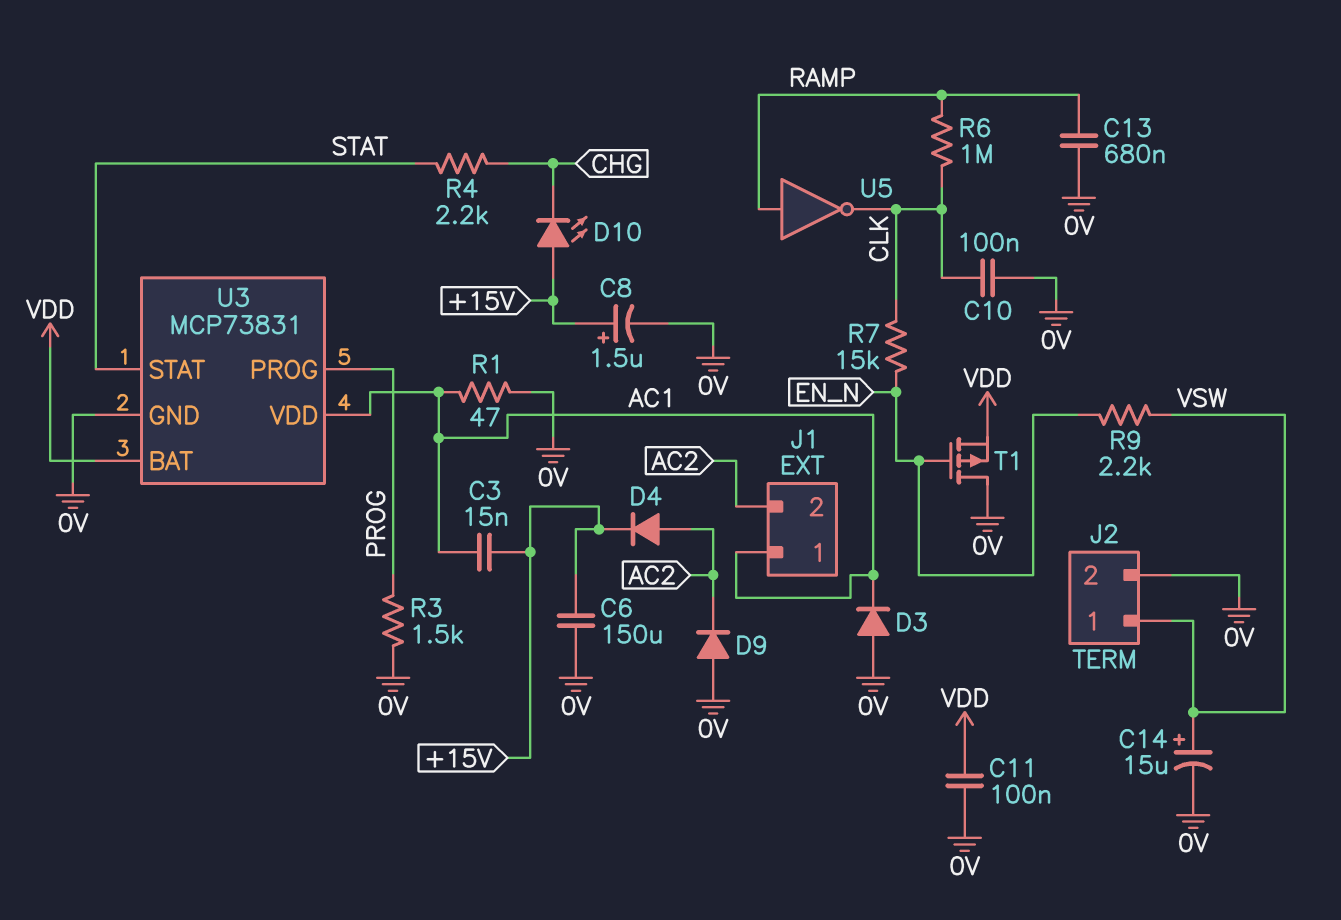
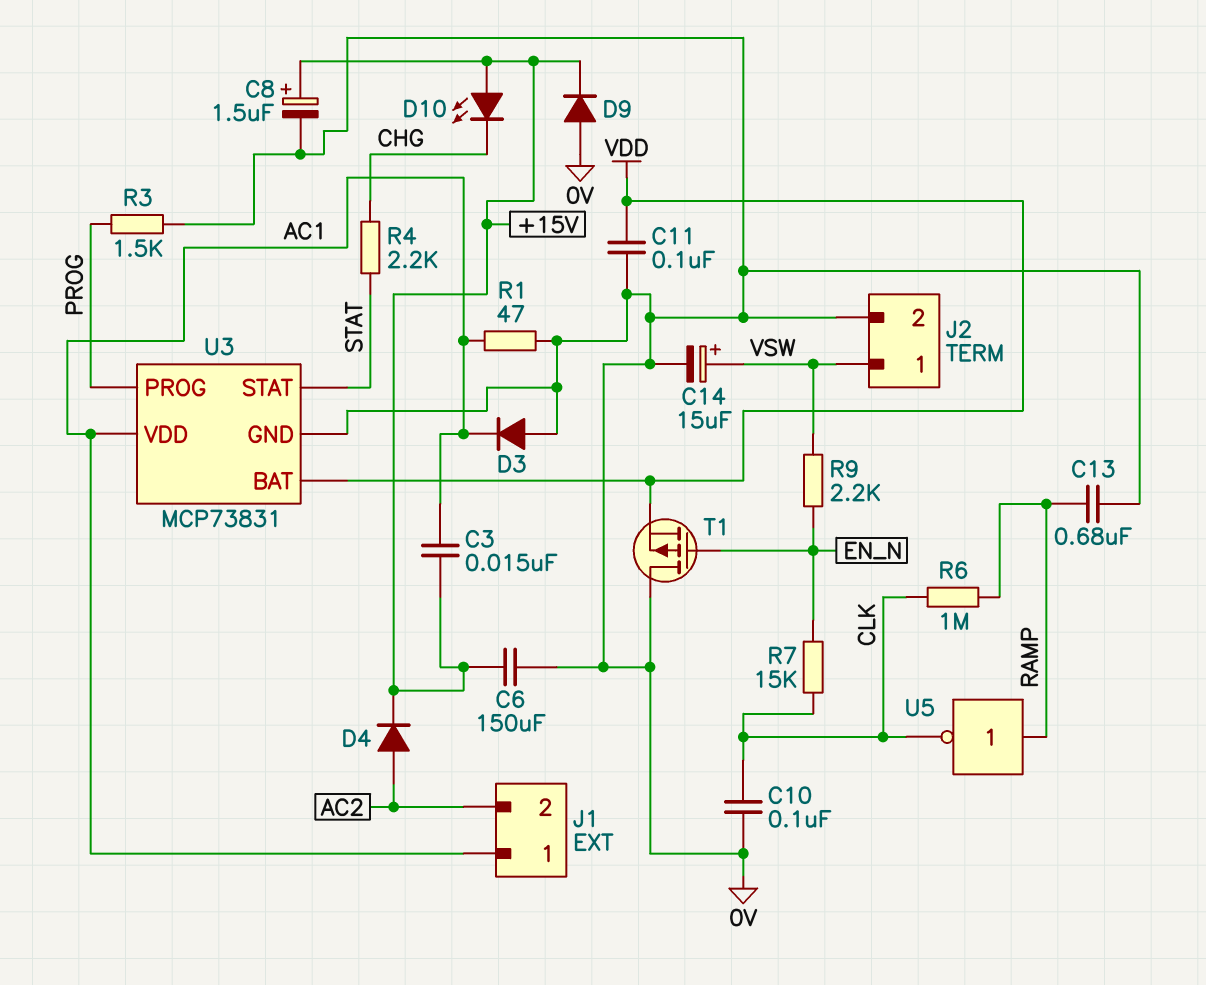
D9: diode (A 0V, K AC2) -> diode (A 0V, K +15V)

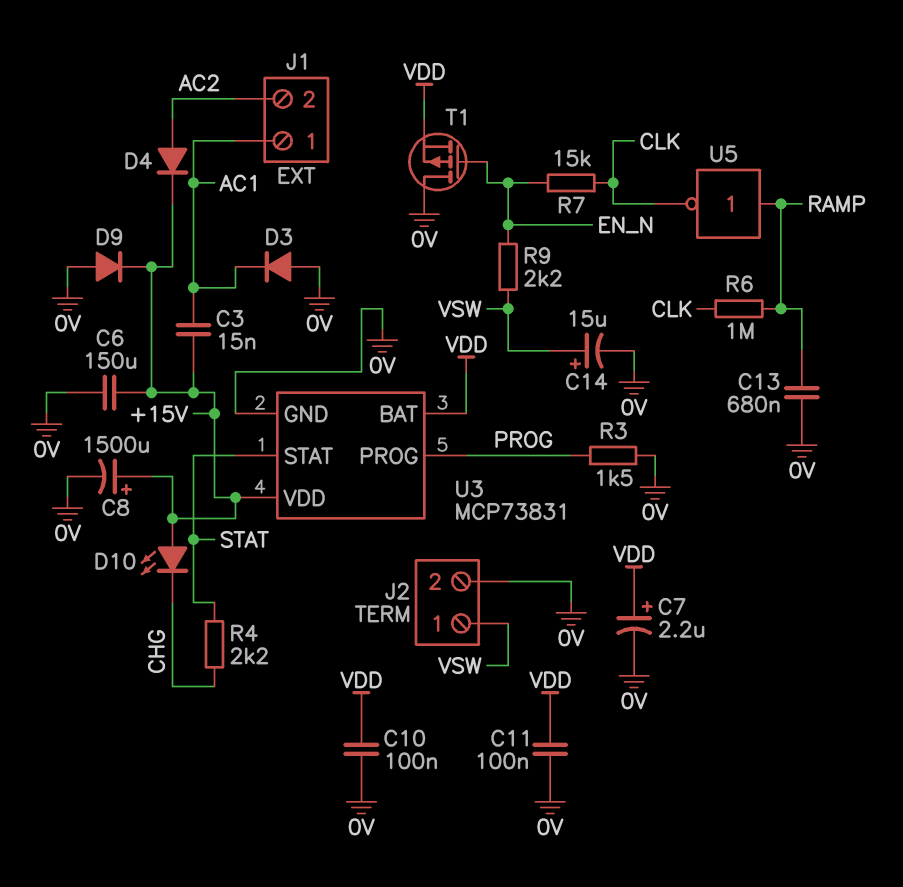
C7: none -> 2.2uF (plus VDD, minus 0V)
C8: 1.5uF (plus +15V, minus 0V) -> 1500uF (plus +15V, minus 0V)
C10: 100nF (0V, CLK) -> 100nF (0V, VDD)
R1: 47 (0V, AC1) -> none
U3 pin VDD: AC1 -> +15V

